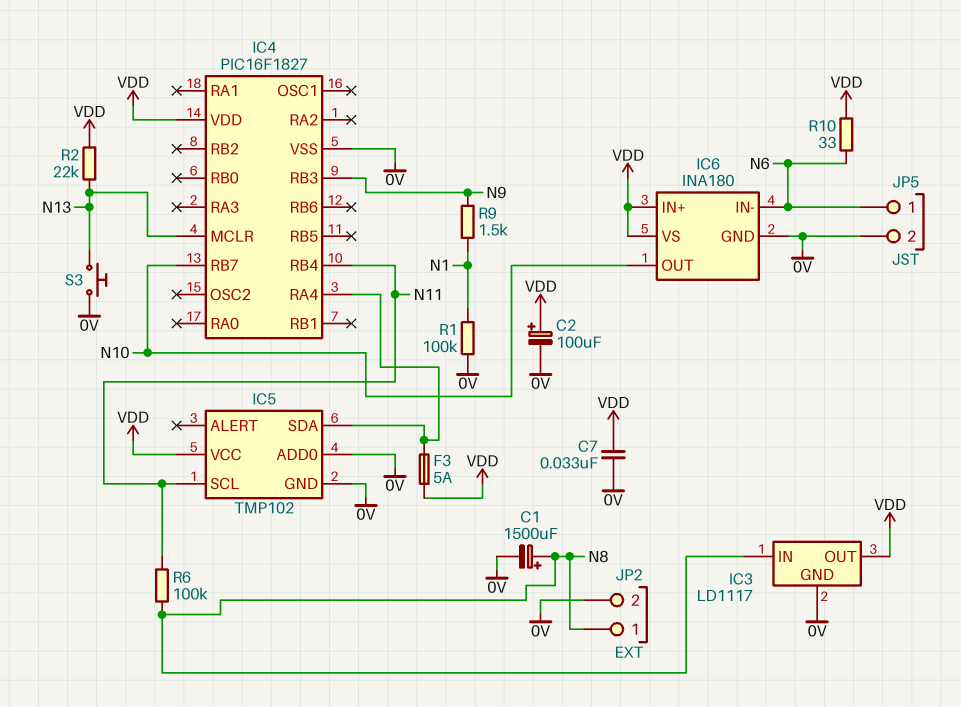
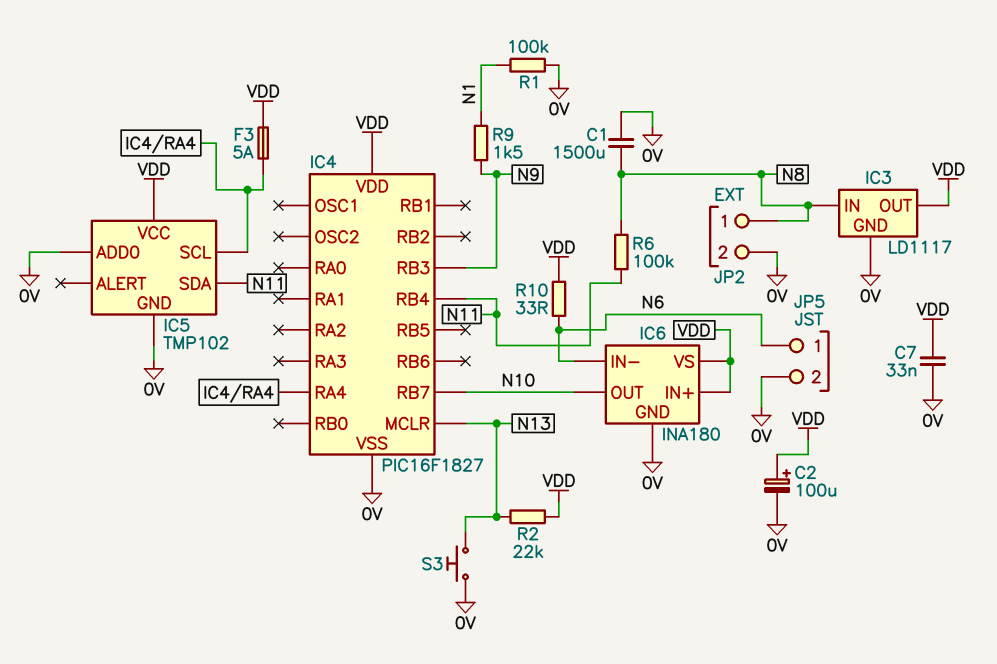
C1: 1500uF (plus N8, minus 0V) -> 1500uF (0V, N8)
IC5 pin SCL: N11 -> IC4/RA4
IC5 pin SDA: IC4/RA4 -> N11

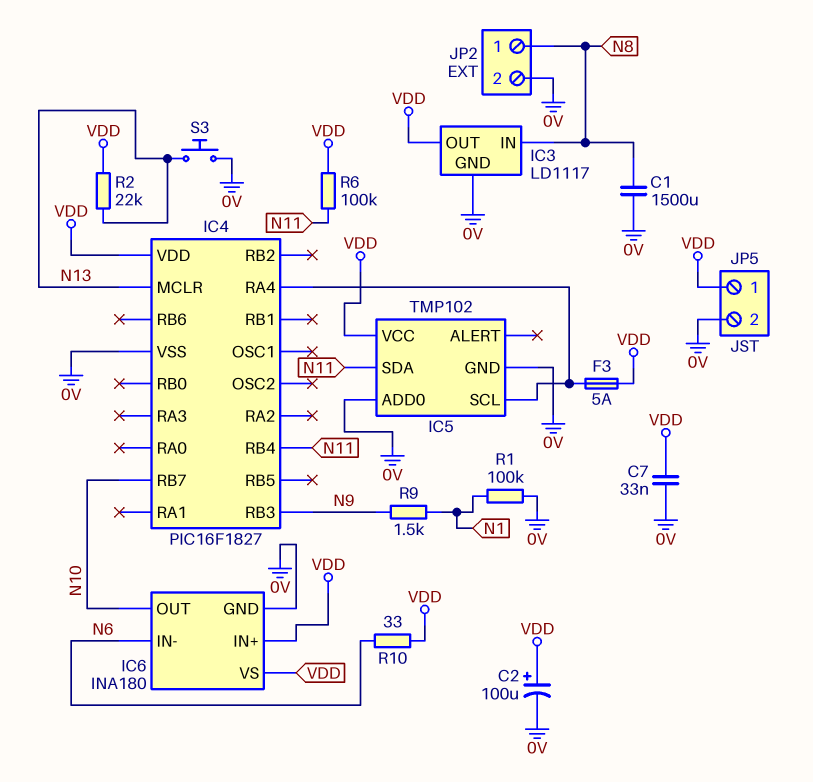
JP5 pin 1: N6 -> VDD
R6: 100k (N8, N11) -> 100k (N11, VDD)

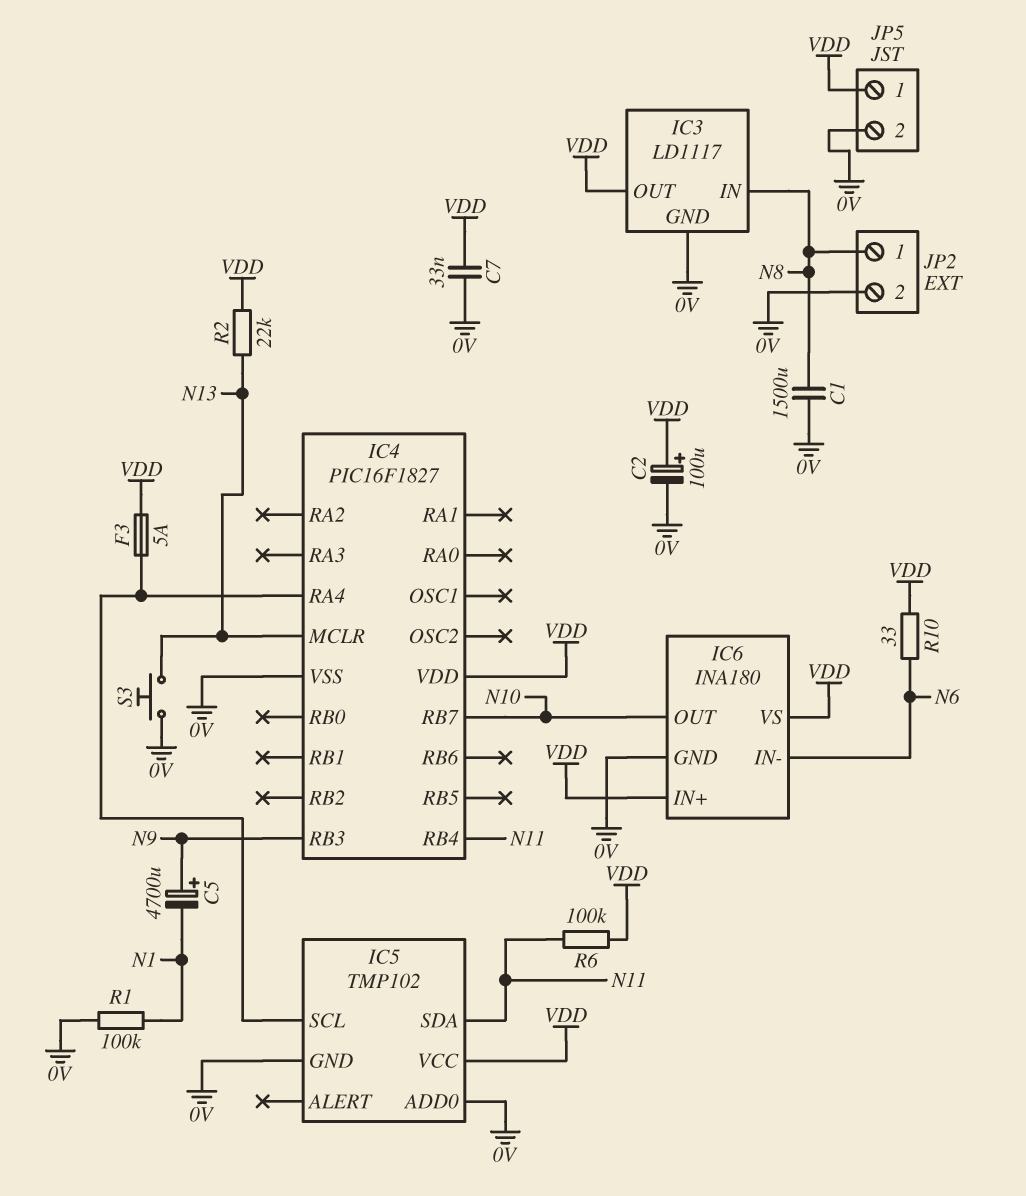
C5: none -> 4700uF (plus N9, minus N1)
R9: 1.5k (N1, N9) -> none

